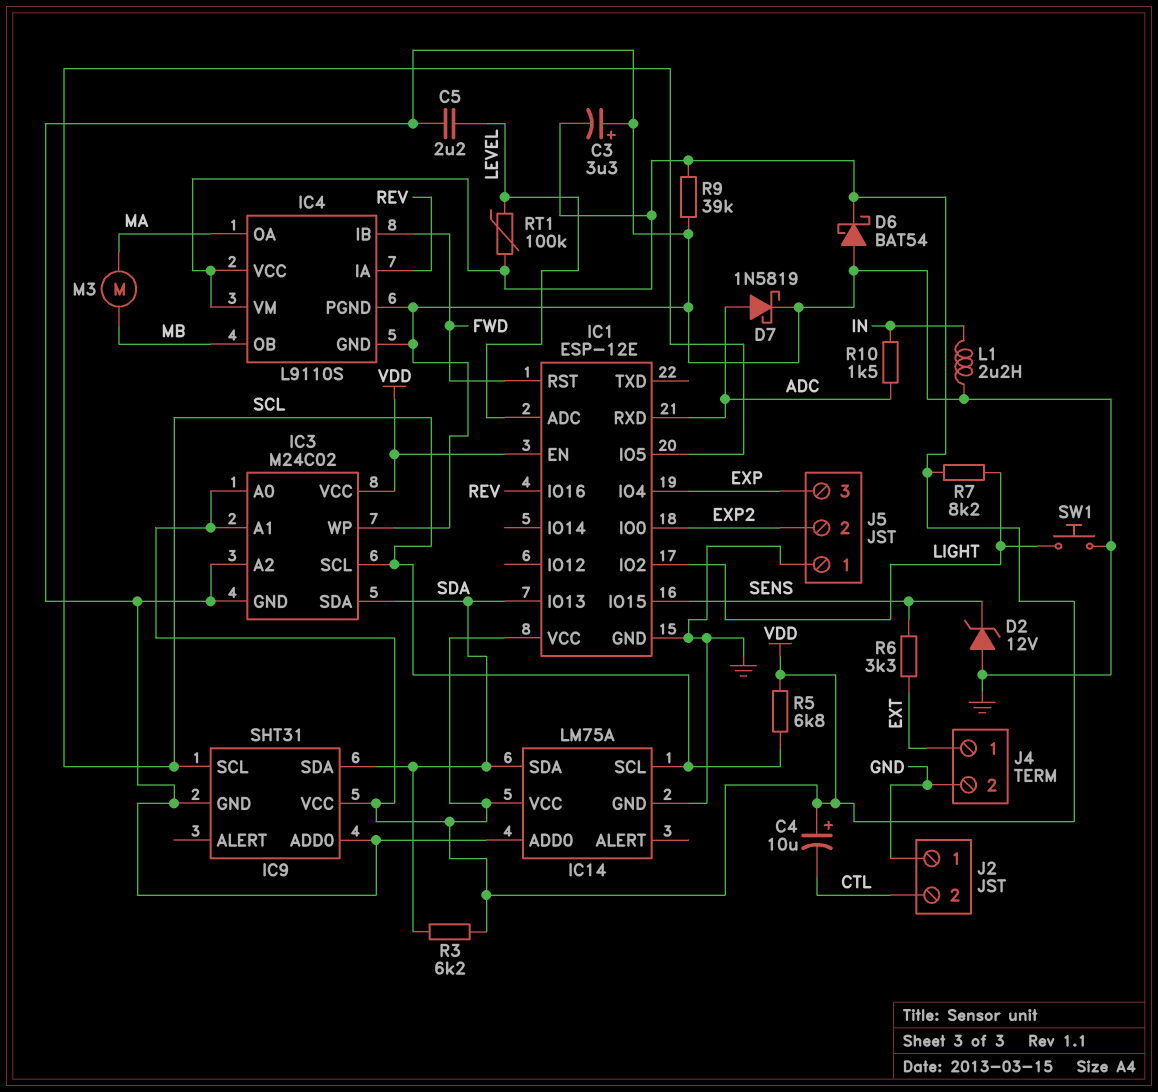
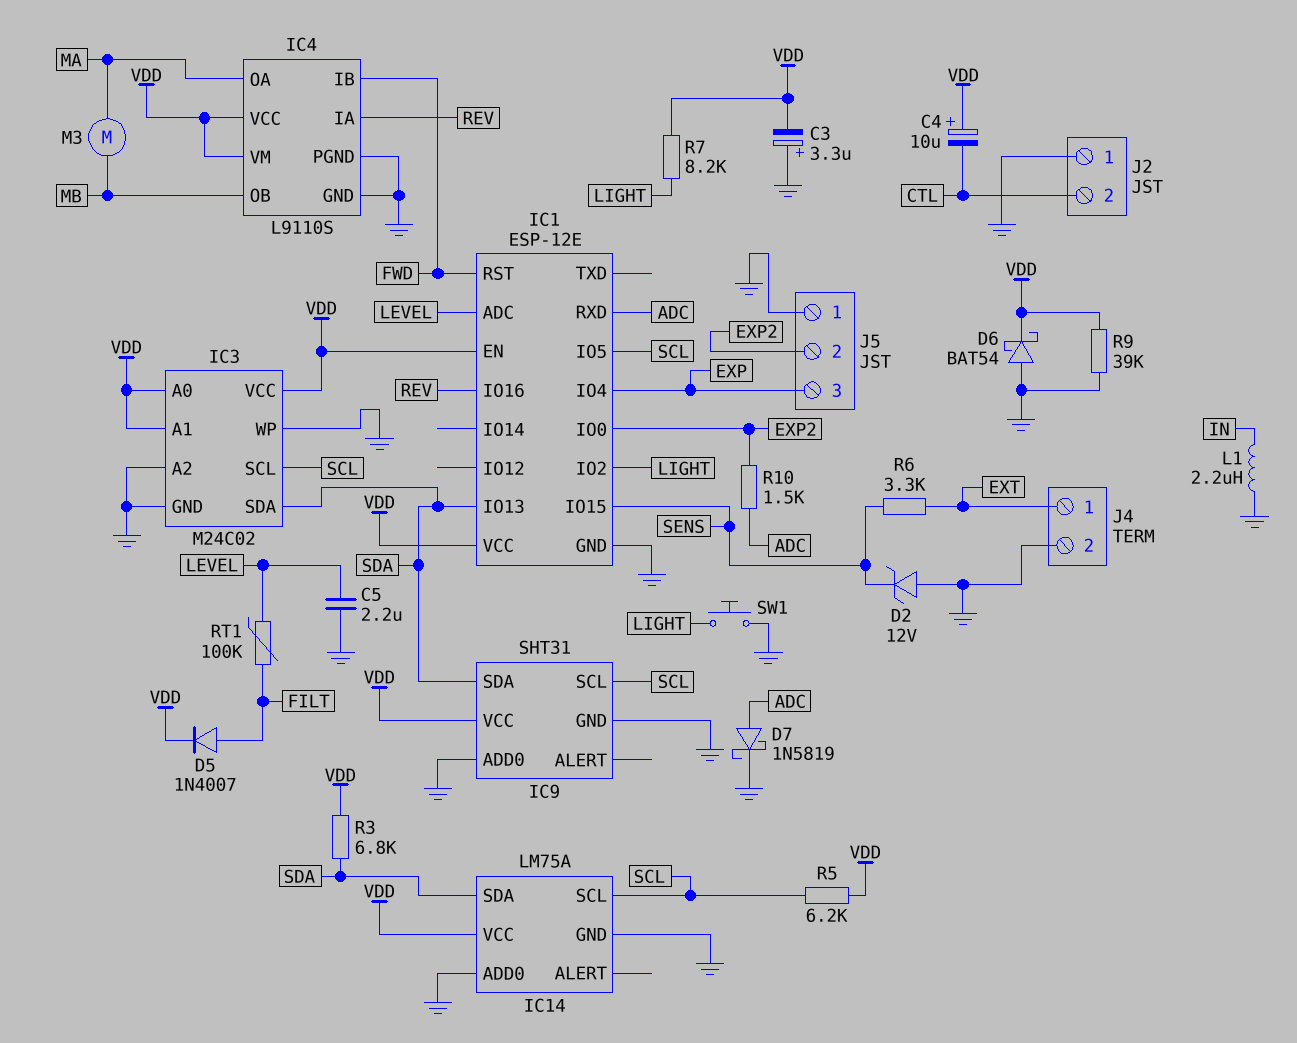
D5: none -> diode 1N4007 (A FILT, K VDD)
R3: 6.2k (SDA, VDD) -> 6.8k (SDA, VDD)
R5: 6.8k (SCL, VDD) -> 6.2k (SCL, VDD)
R10: 1.5k (ADC, IN) -> 1.5k (ADC, EXP2)
RT1: 100k (LEVEL, VDD) -> 100k (FILT, LEVEL)

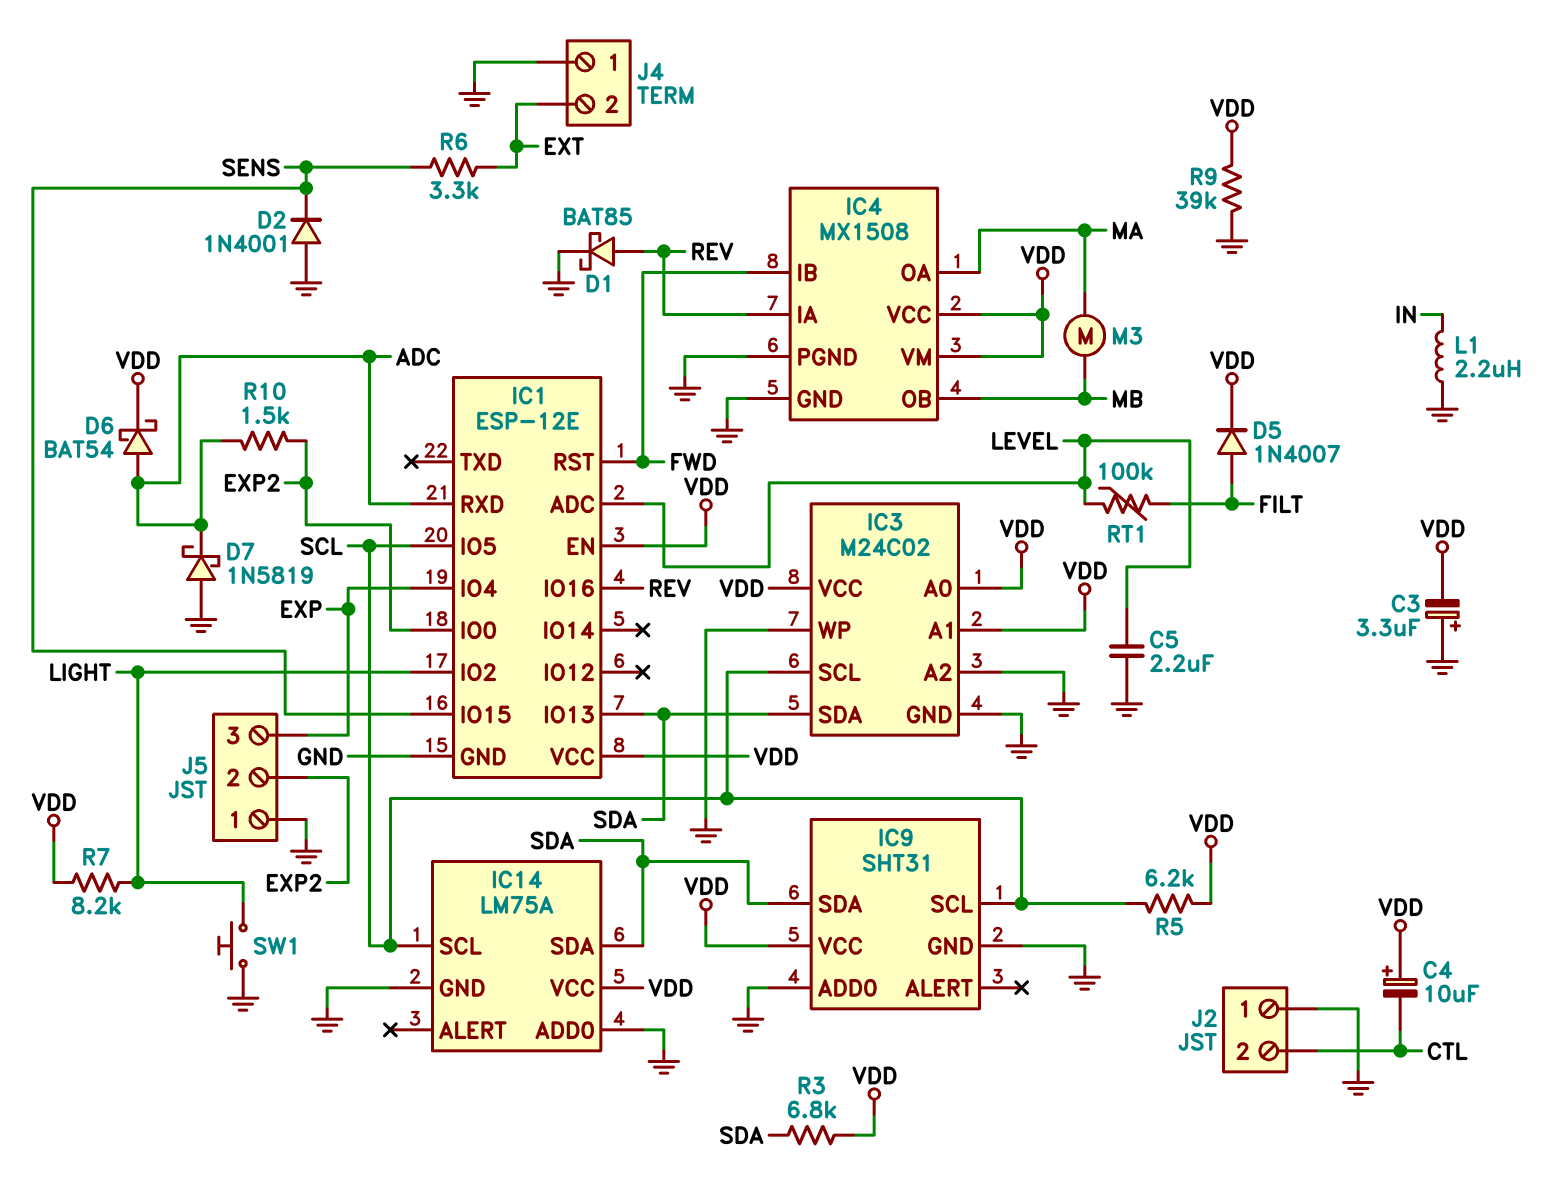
D1: none -> schottky BAT85 (A REV, K GND)
D2: zener 12V (A GND, K SENS) -> diode 1N4001 (A GND, K SENS)
D6: schottky BAT54 (A GND, K VDD) -> schottky BAT54 (A ADC, K VDD)
D7: schottky 1N5819 (A ADC, K GND) -> schottky 1N5819 (A GND, K ADC)
IC4: L9110S -> MX1508
J4 pin 1: EXT -> GND
J4 pin 2: GND -> EXT

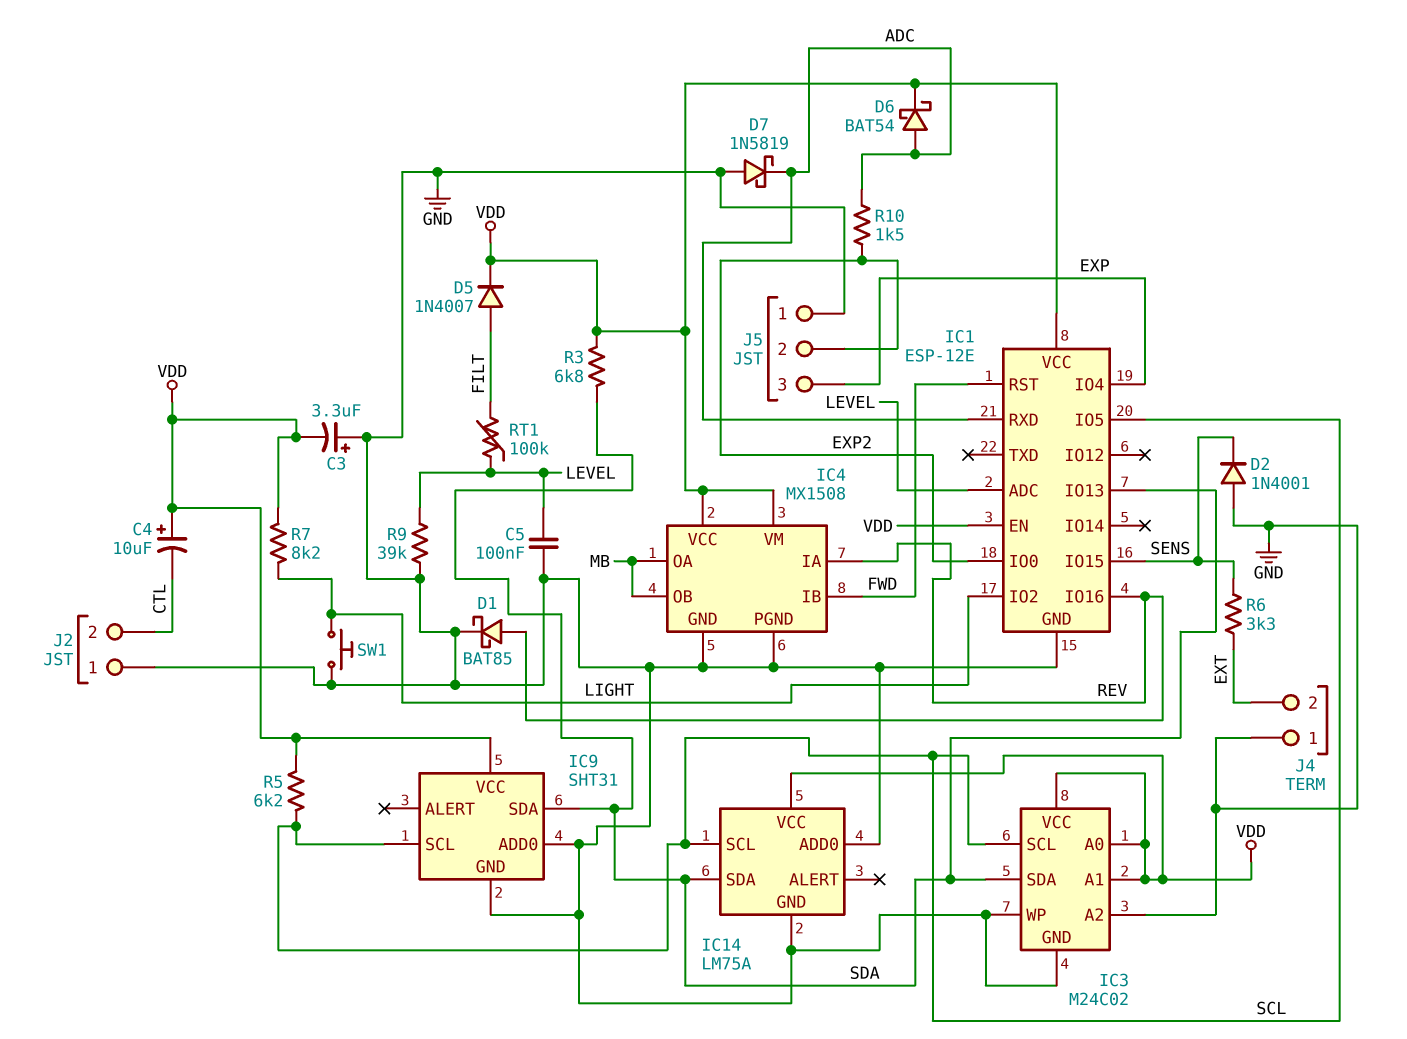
C5: 2.2uF (GND, LEVEL) -> 100nF (GND, LEVEL)
IC4 pin OA: MA -> MB
L1: 2.2uH (GND, IN) -> none
M3: motor (MA, MB) -> none
R9: 39k (GND, VDD) -> 39k (GND, LEVEL)

